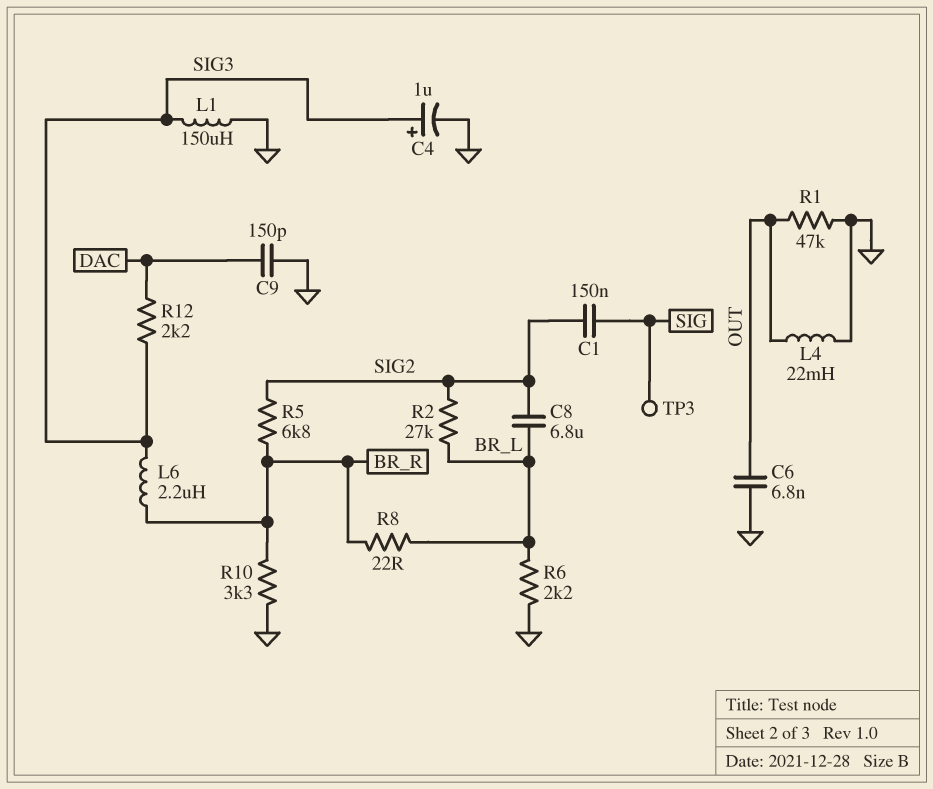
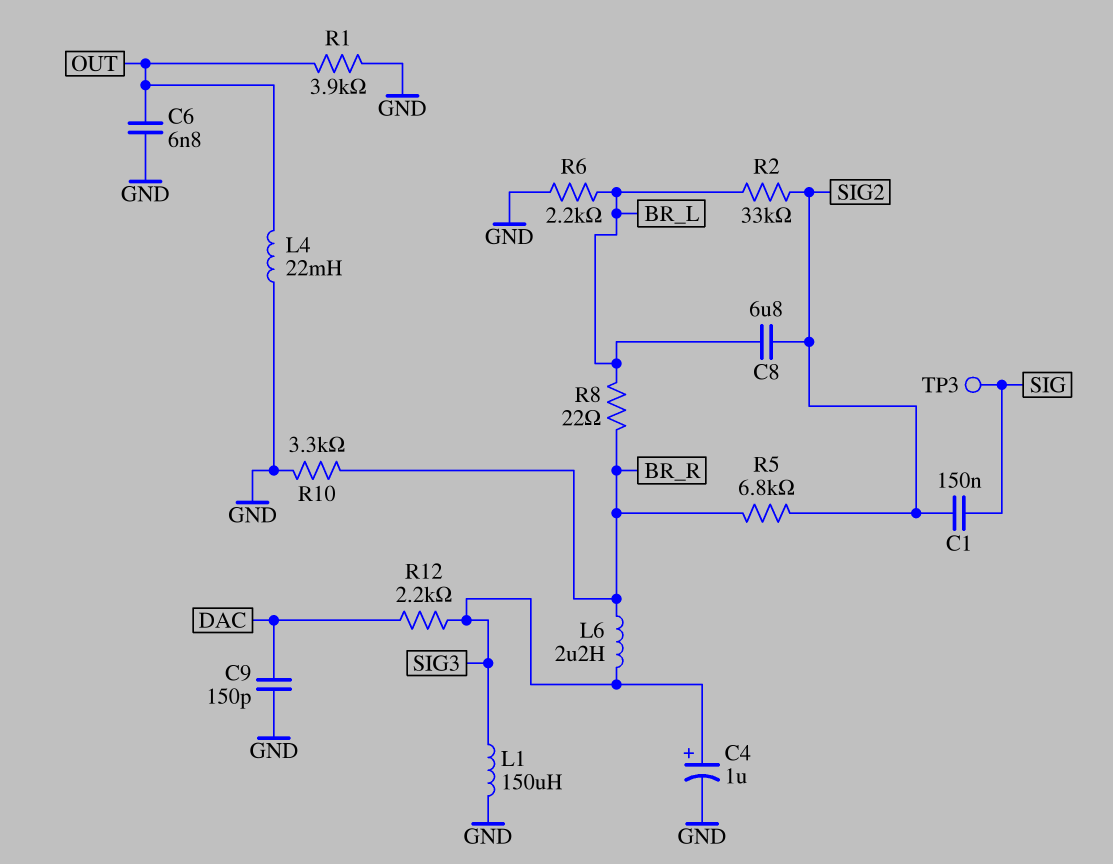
R1: 47k (GND, OUT) -> 3.9k (GND, OUT)
R2: 27k (BR_L, SIG2) -> 33k (BR_L, SIG2)

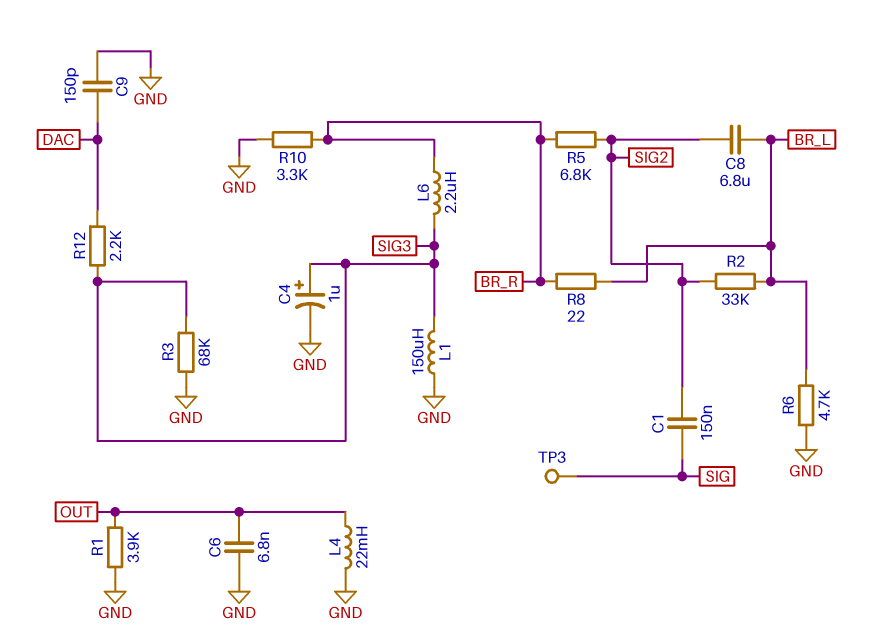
R3: none -> 68k (GND, SIG3)
R6: 2.2k (BR_L, GND) -> 4.7k (BR_L, GND)

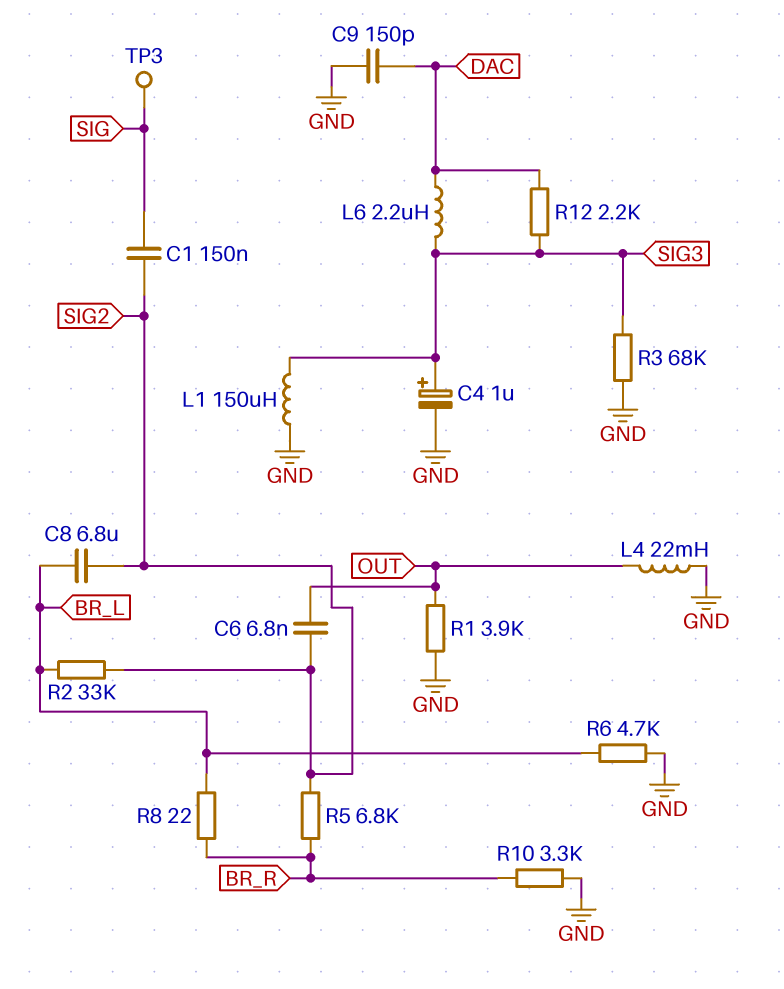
C6: 6.8nF (GND, OUT) -> 6.8nF (OUT, SIG2)
L6: 2.2uH (BR_R, SIG3) -> 2.2uH (DAC, SIG3)

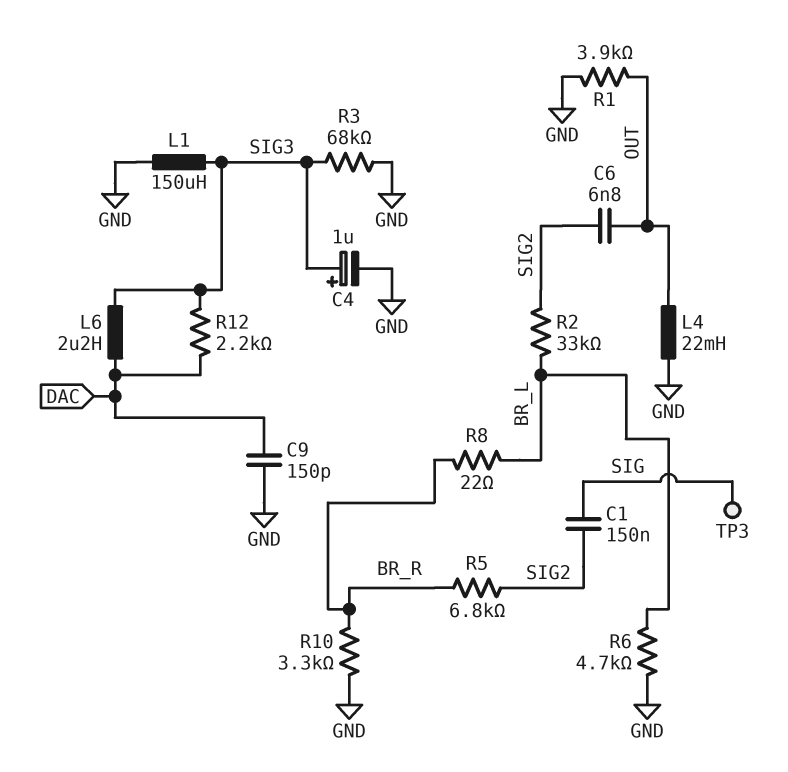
C8: 6.8uF (BR_L, SIG2) -> none

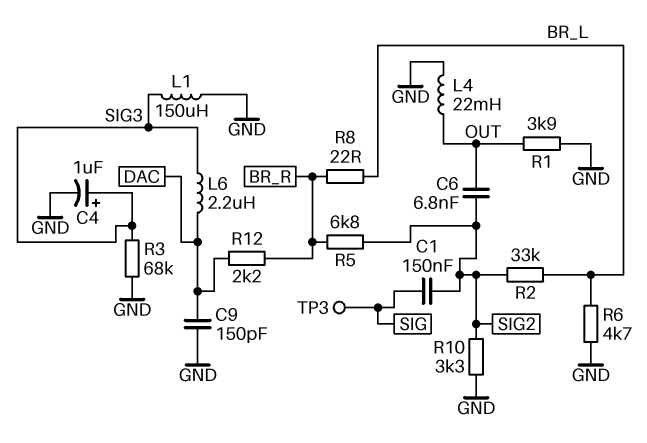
R10: 3.3k (BR_R, GND) -> 3.3k (GND, SIG2)
R12: 2.2k (DAC, SIG3) -> 2.2k (BR_R, DAC)

